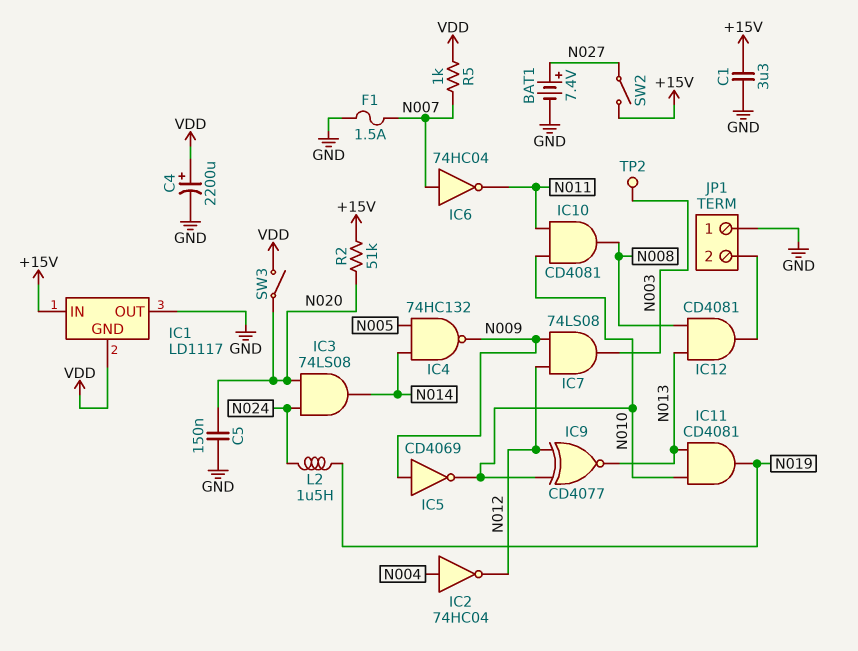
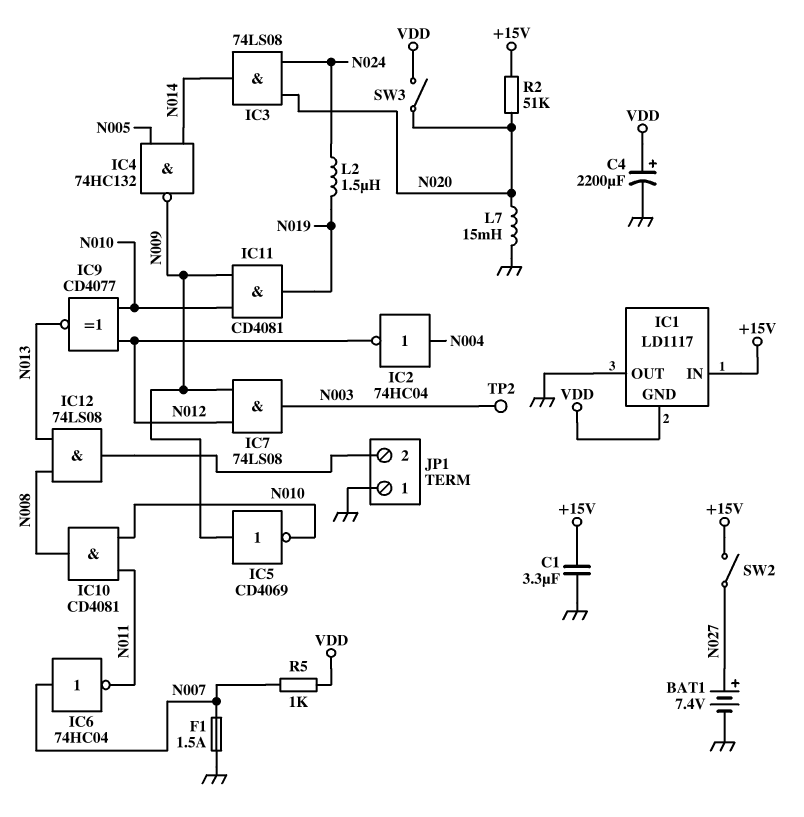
C5: 150nF (GND, N020) -> none
IC11: AND CD4081 (in N010, in N013, out N019) -> AND CD4081 (in N009, in N010, out N019)
IC12: AND CD4081 (in N008, in N013, out JP1/2) -> AND 74LS08 (in N008, in N013, out JP1/2)
L7: none -> 15mH (GND, N020)

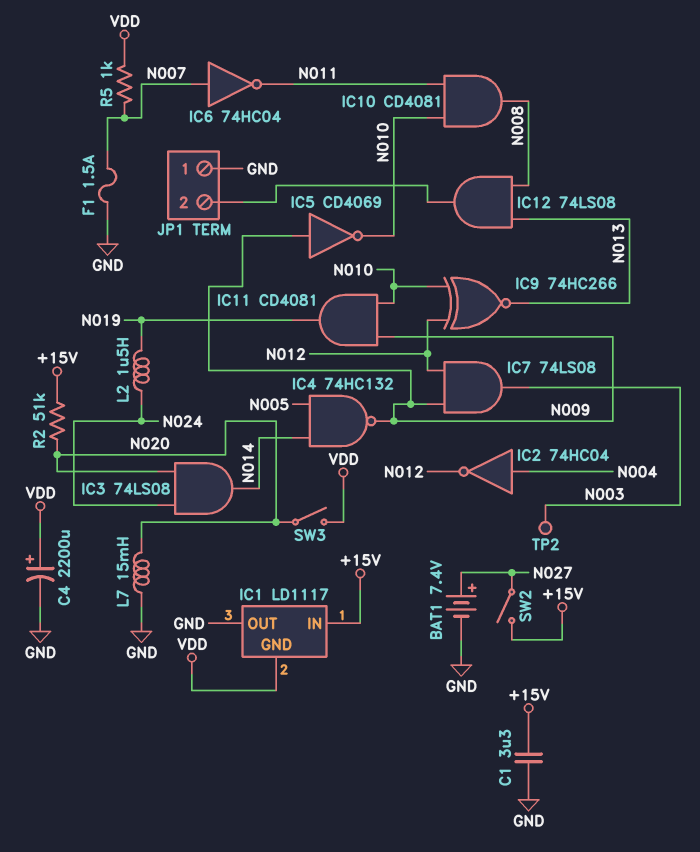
IC9: XNOR CD4077 (in N010, in N012, out N013) -> XNOR 74HC266 (in N010, in N012, out N013)

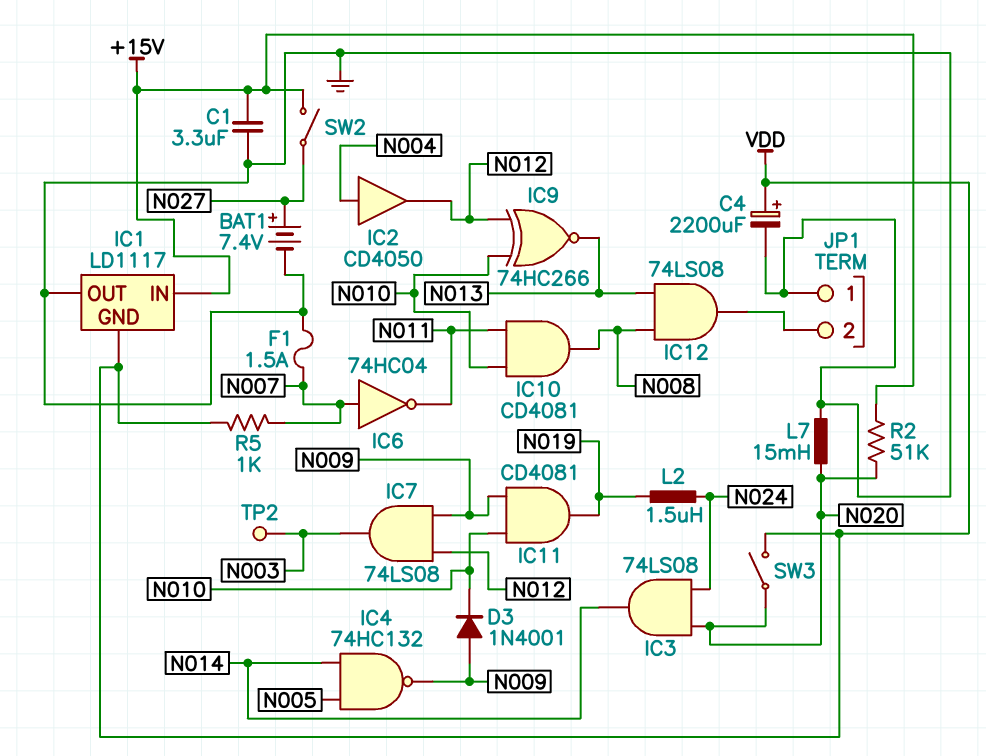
D3: none -> diode 1N4001 (A N009, K N010)
IC2: NOT 74HC04 (in N004, out N012) -> buffer CD4050 (in N004, out N012)
IC5: NOT CD4069 (in N009, out N010) -> none

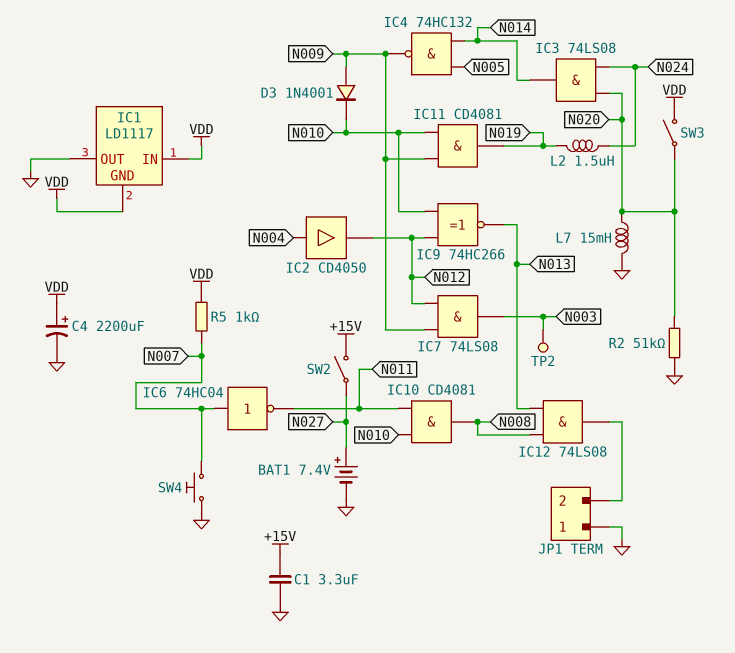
F1: 1.5A (GND, N007) -> none
IC1 pin IN: +15V -> VDD
R2: 51k (+15V, N020) -> 51k (GND, N020)
SW4: none -> button (GND, N007)

